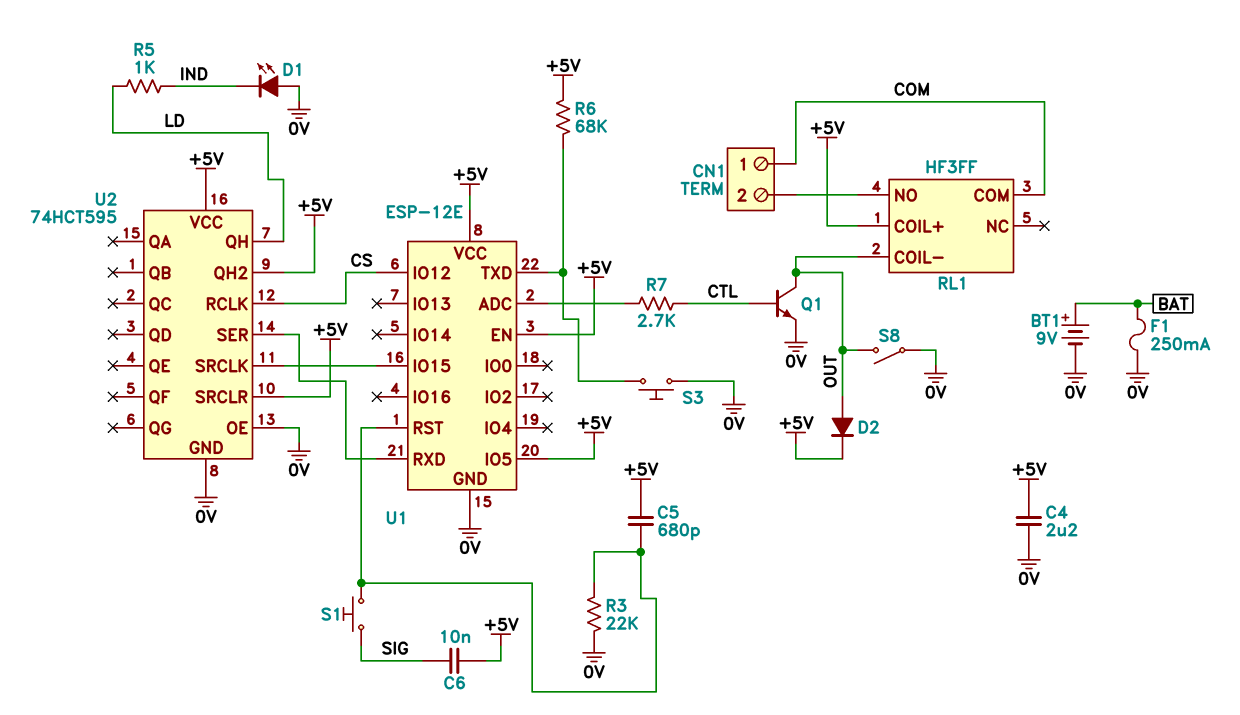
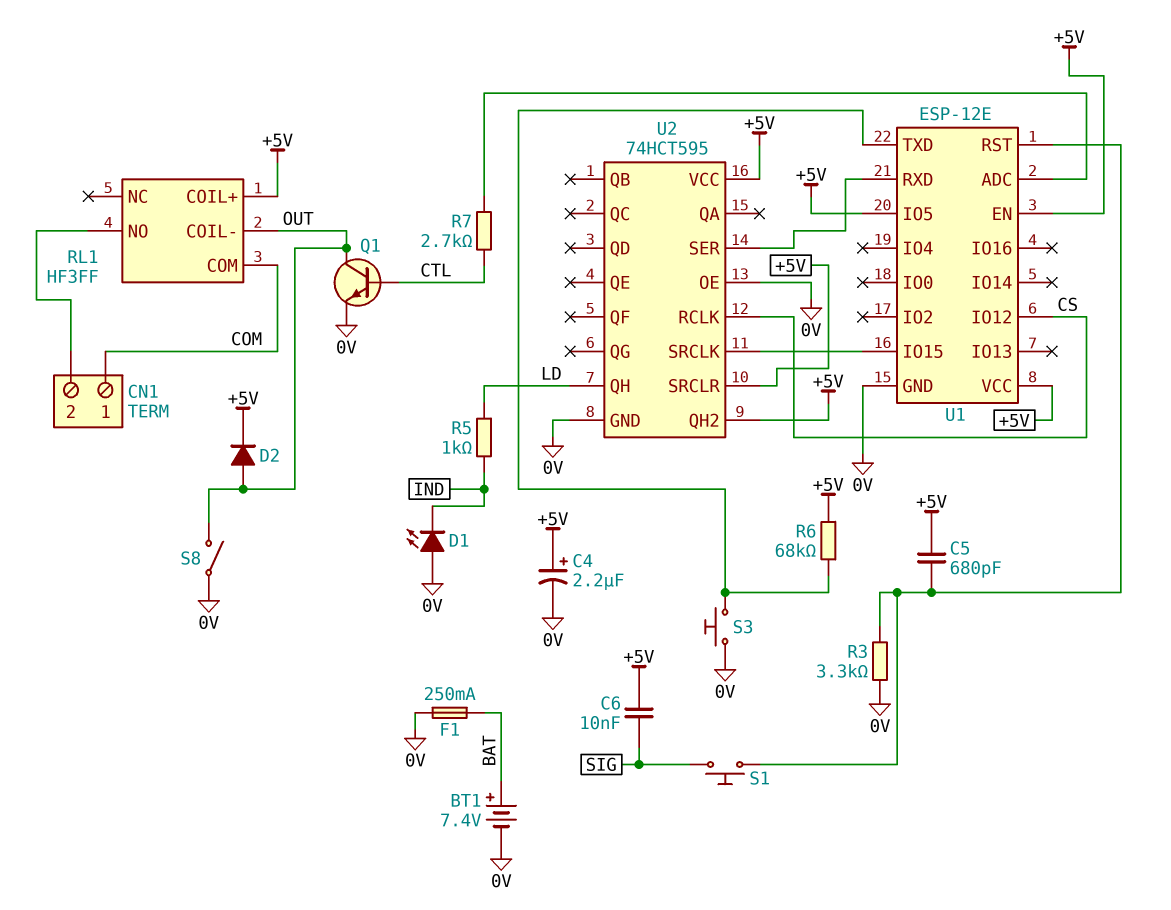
BT1: 9V (plus BAT, minus 0V) -> 7.4V (plus BAT, minus 0V)
C4: 2.2uF (+5V, 0V) -> 2.2uF (plus +5V, minus 0V)
R3: 22k (0V, U1/RST) -> 3.3k (0V, U1/RST)

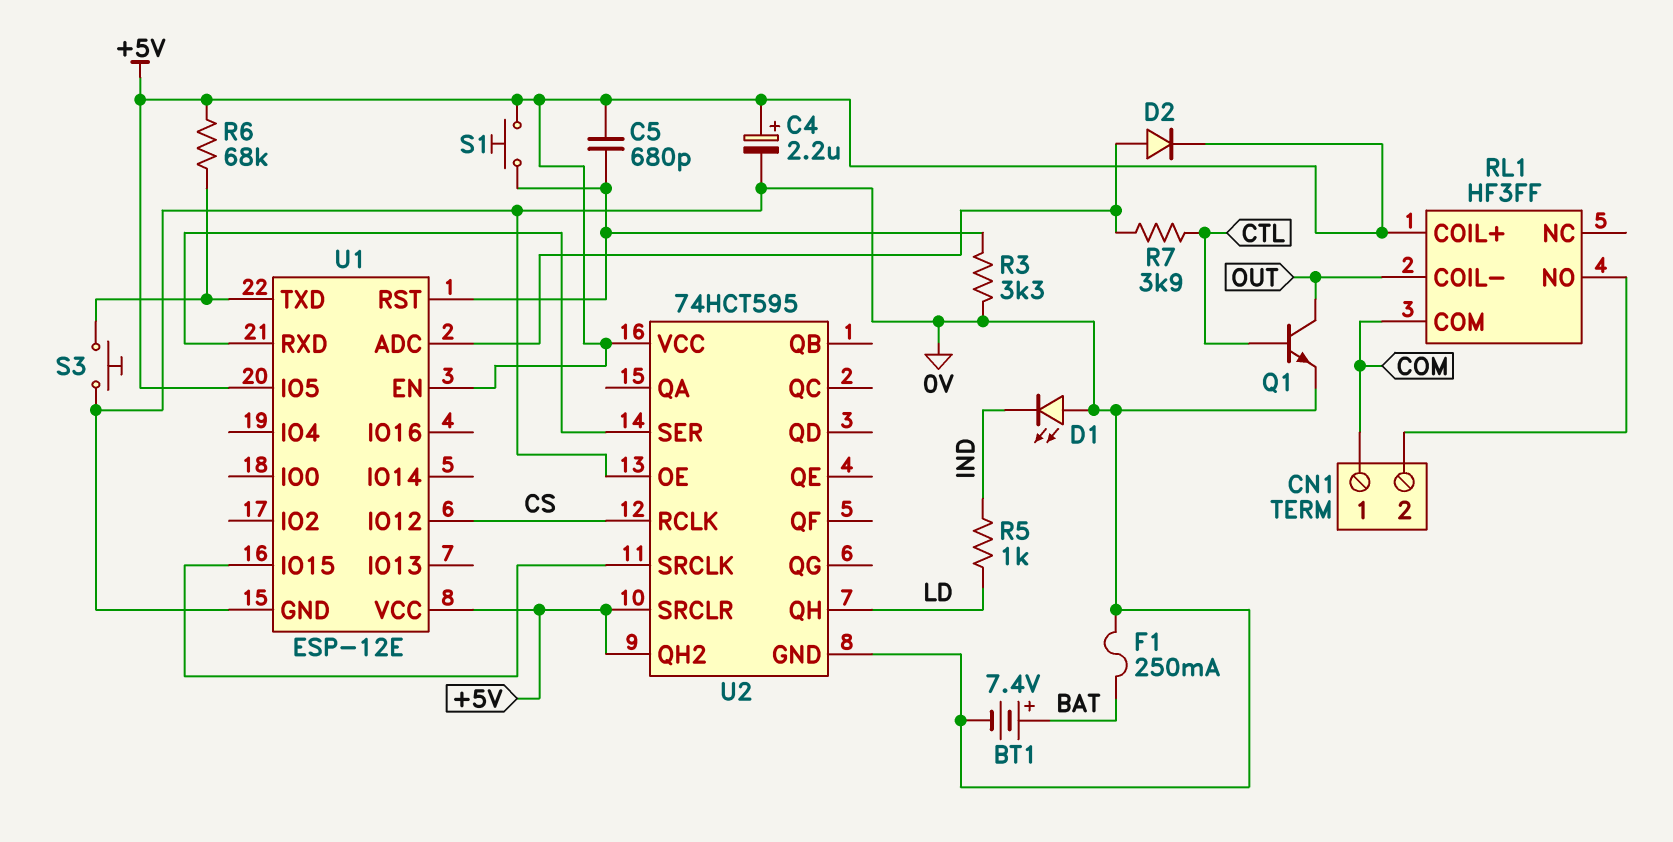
C6: 10nF (+5V, SIG) -> none
D2: diode (A OUT, K +5V) -> diode (A U1/ADC, K +5V)
R7: 2.7k (CTL, U1/ADC) -> 3.9k (CTL, U1/ADC)
S1: button (SIG, U1/RST) -> button (+5V, U1/RST)
S8: switch (0V, OUT) -> none

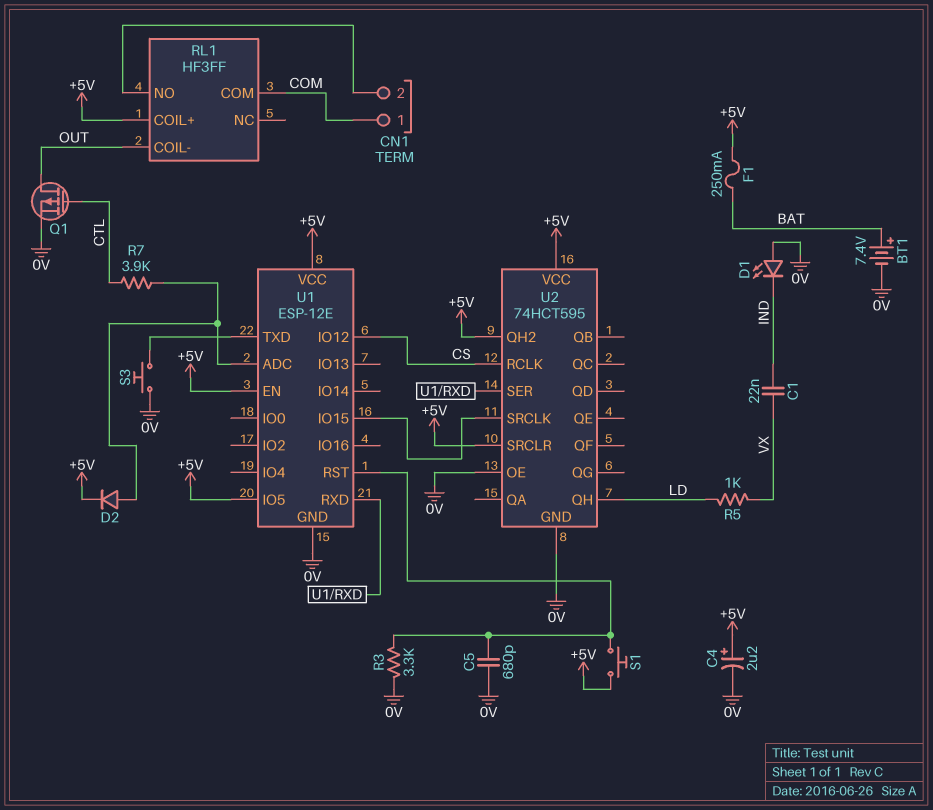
C1: none -> 22nF (IND, VX)
C5: 680pF (+5V, U1/RST) -> 680pF (0V, U1/RST)
F1: 250mA (0V, BAT) -> 250mA (+5V, BAT)
Q1: NPN (B CTL, C OUT, E 0V) -> PMOS (G CTL, D OUT, S 0V)
R5: 1k (IND, LD) -> 1k (LD, VX)
R6: 68k (+5V, U1/TXD) -> none

